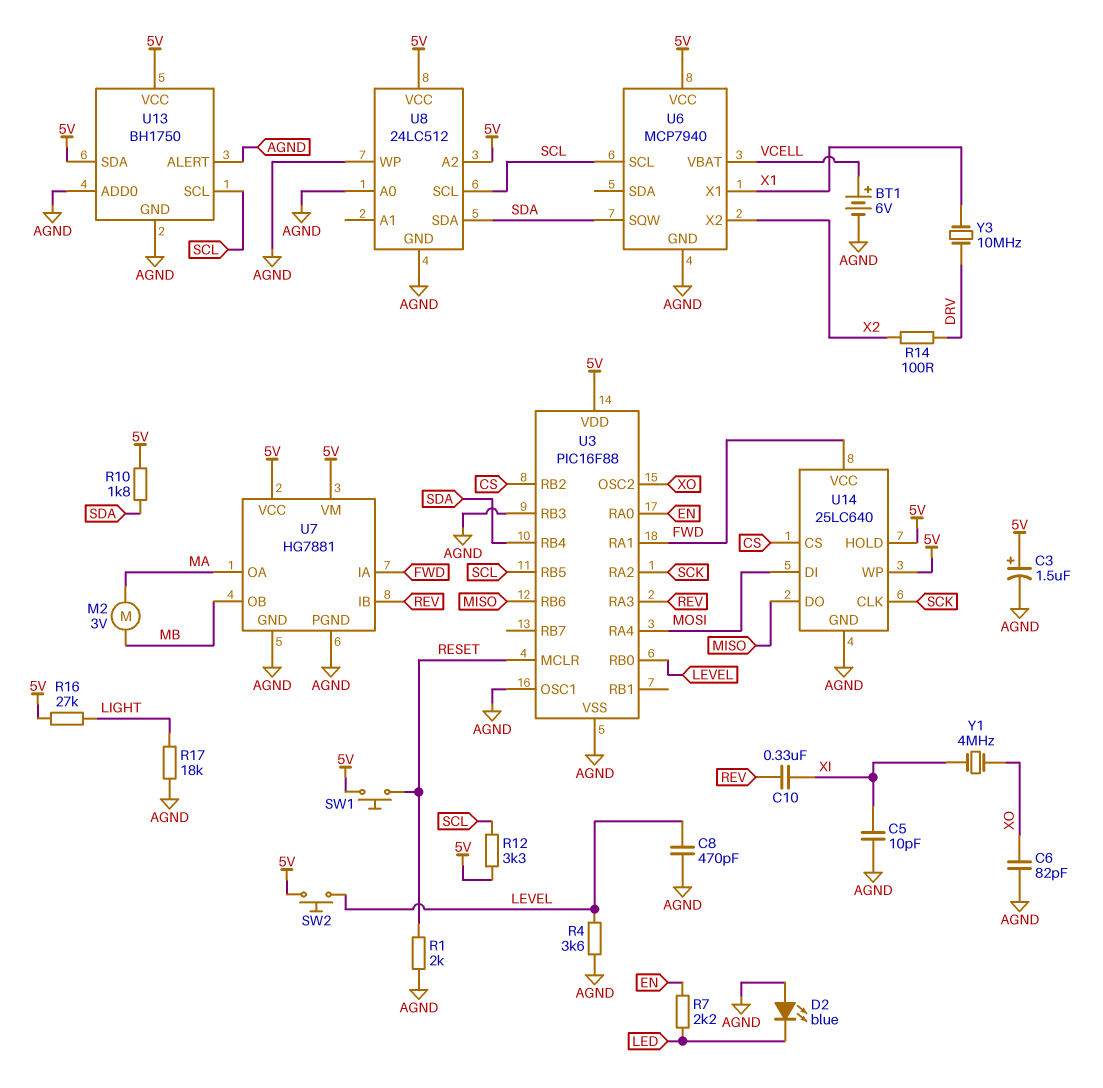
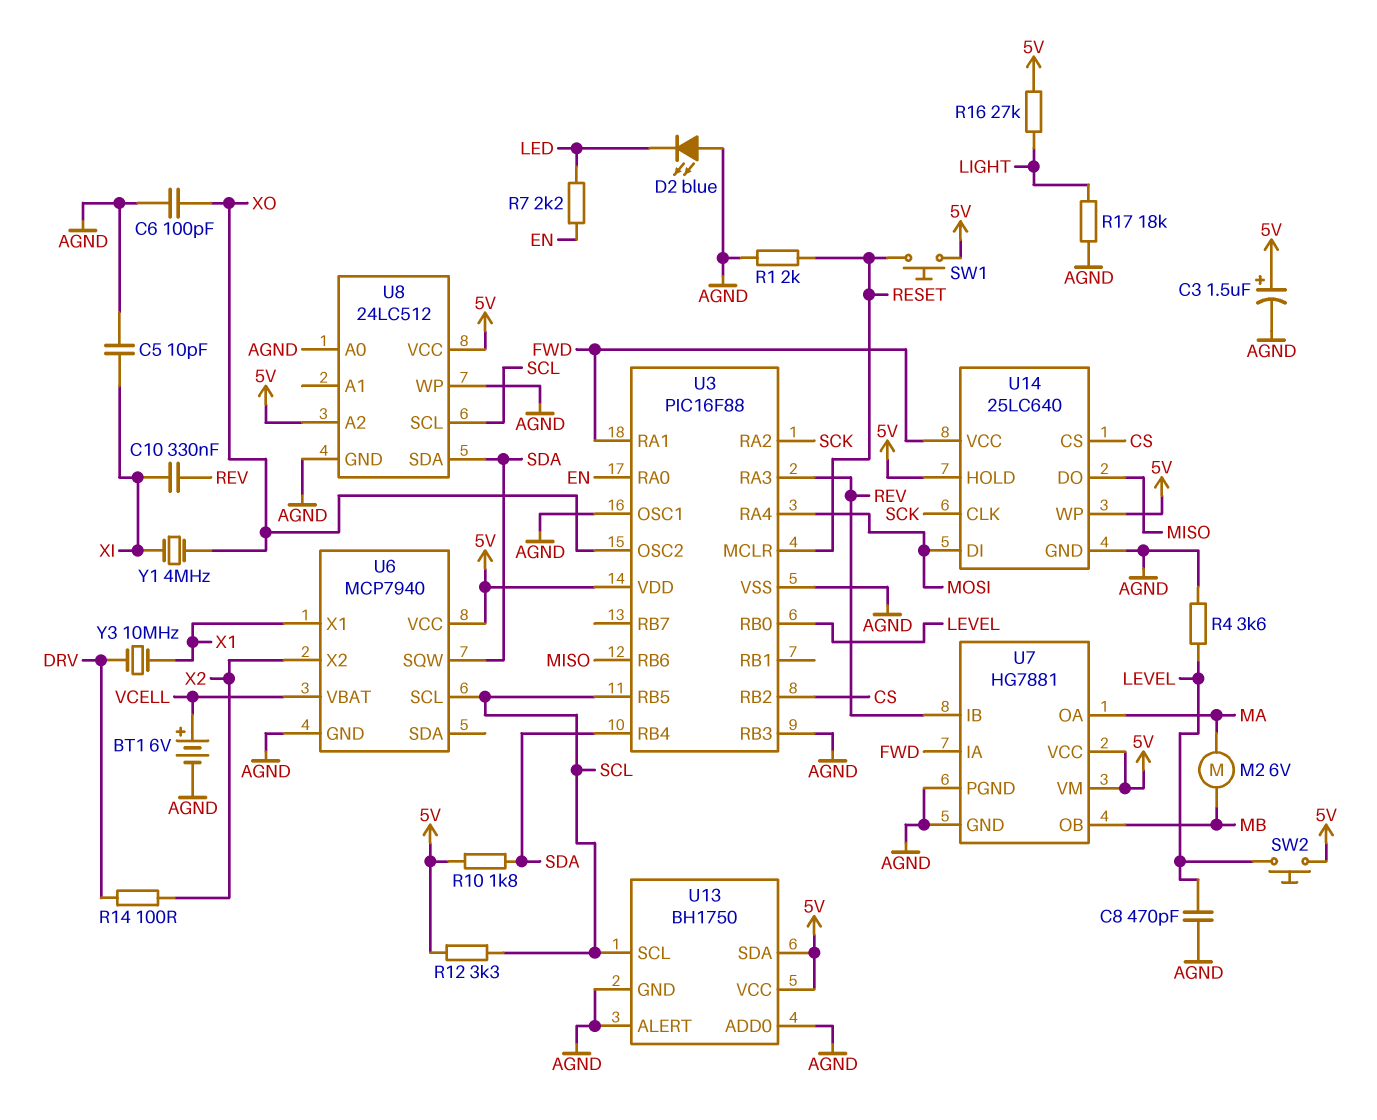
C6: 82pF (AGND, XO) -> 100pF (AGND, XO)
M2: motor 3V (MA, MB) -> motor 6V (MA, MB)

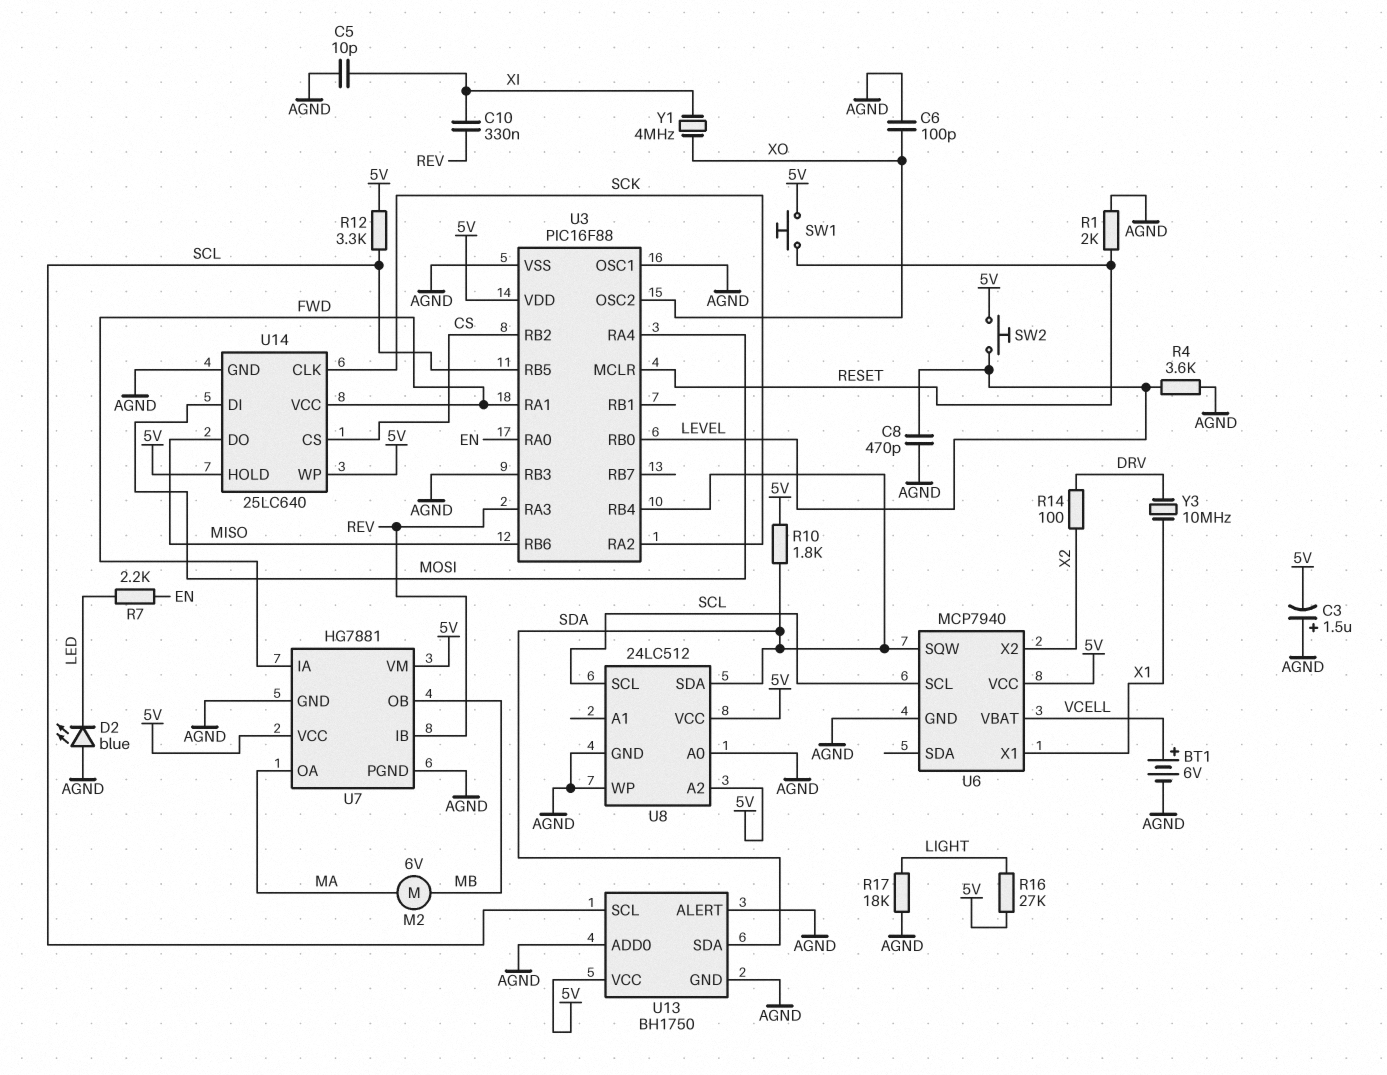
C3: 1.5uF (plus 5V, minus AGND) -> 1.5uF (plus AGND, minus 5V)
U13 pin SDA: 5V -> SDA

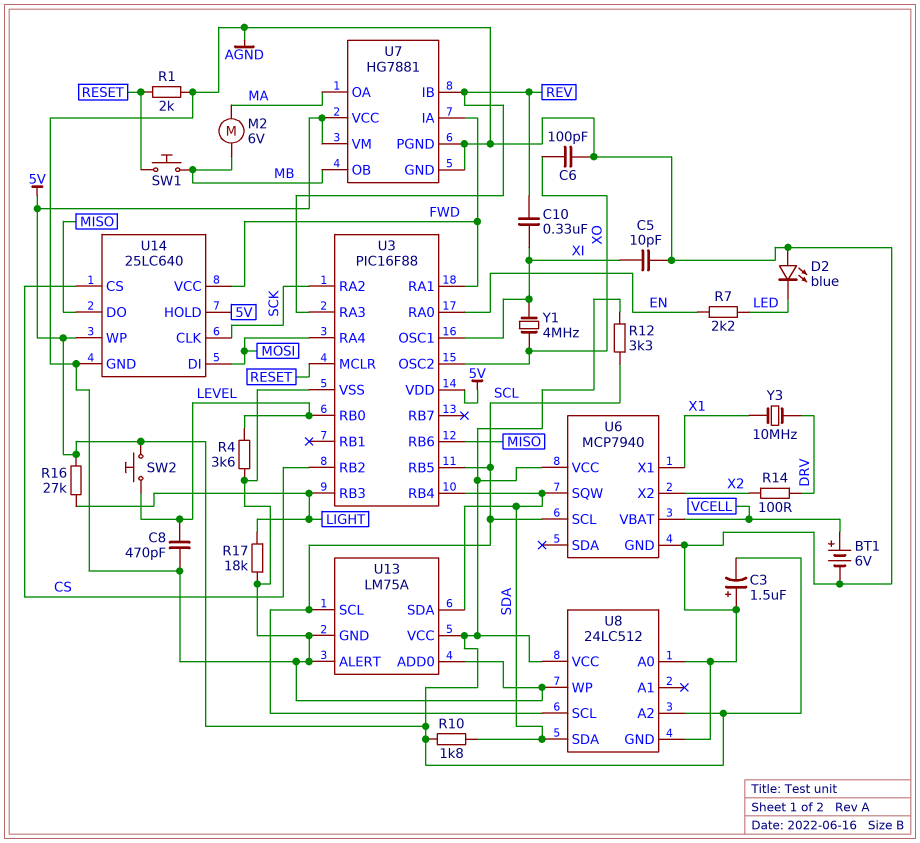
SW1: button (5V, RESET) -> button (MB, RESET)
U3 pin OSC1: AGND -> XI
U3 pin RB3: AGND -> LIGHT
U13: BH1750 -> LM75A

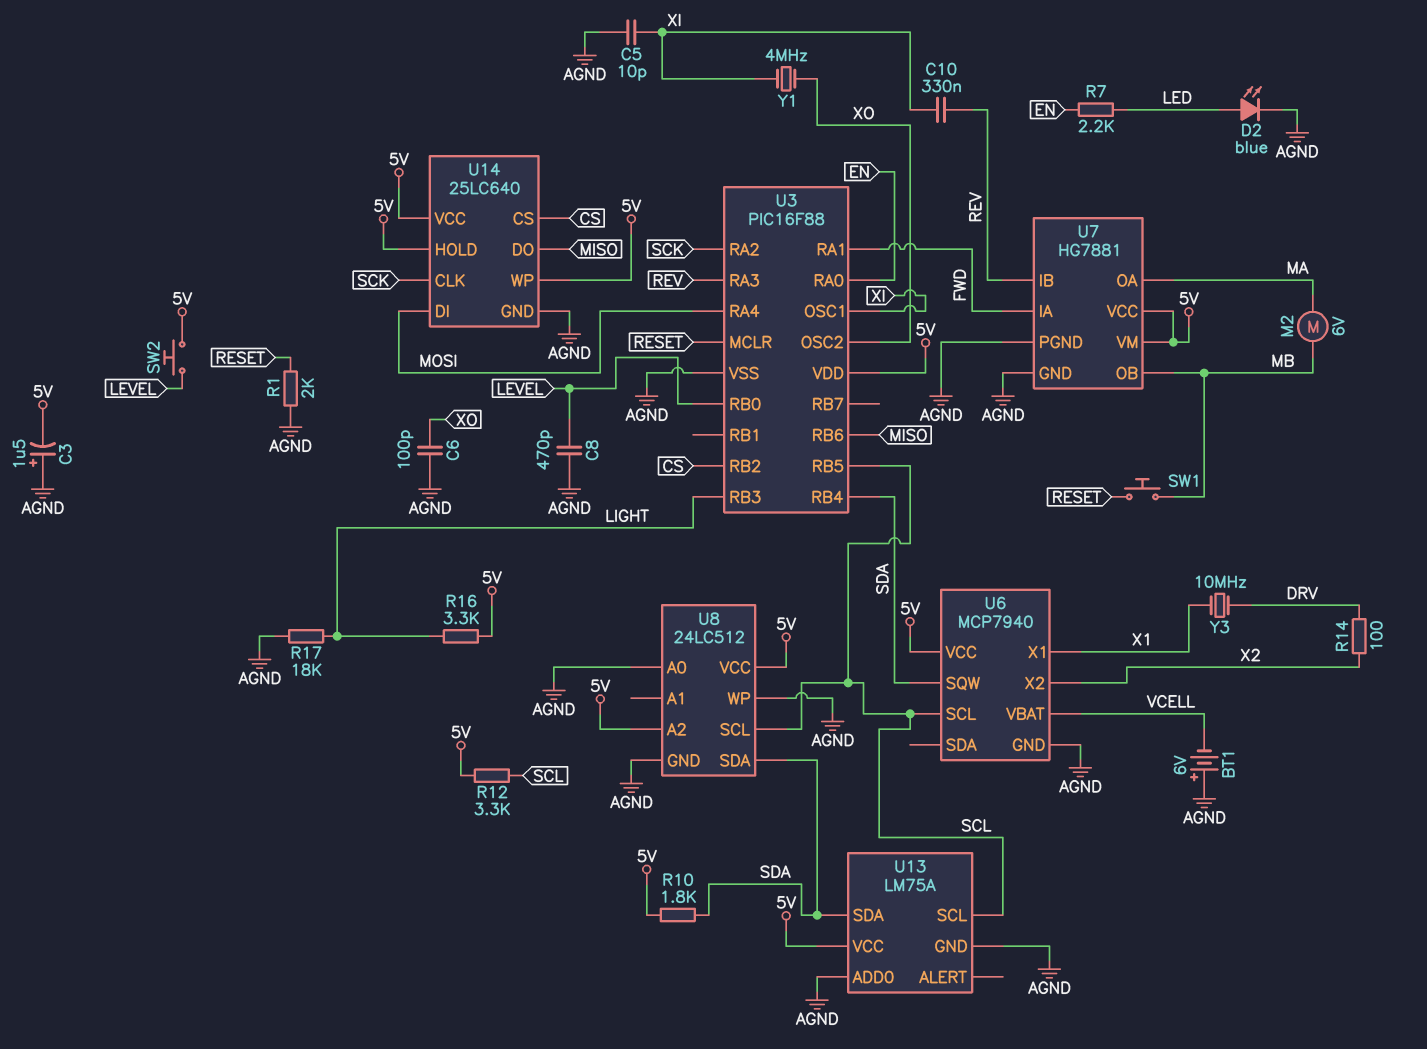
BT1: 6V (plus VCELL, minus AGND) -> 6V (plus AGND, minus VCELL)
D2: LED blue (A AGND, K LED) -> LED blue (A LED, K AGND)
R4: 3.6k (AGND, LEVEL) -> none
R16: 27k (5V, LIGHT) -> 3.3k (5V, LIGHT)
U13 pin ALERT: AGND -> none
U14 pin VCC: FWD -> 5V

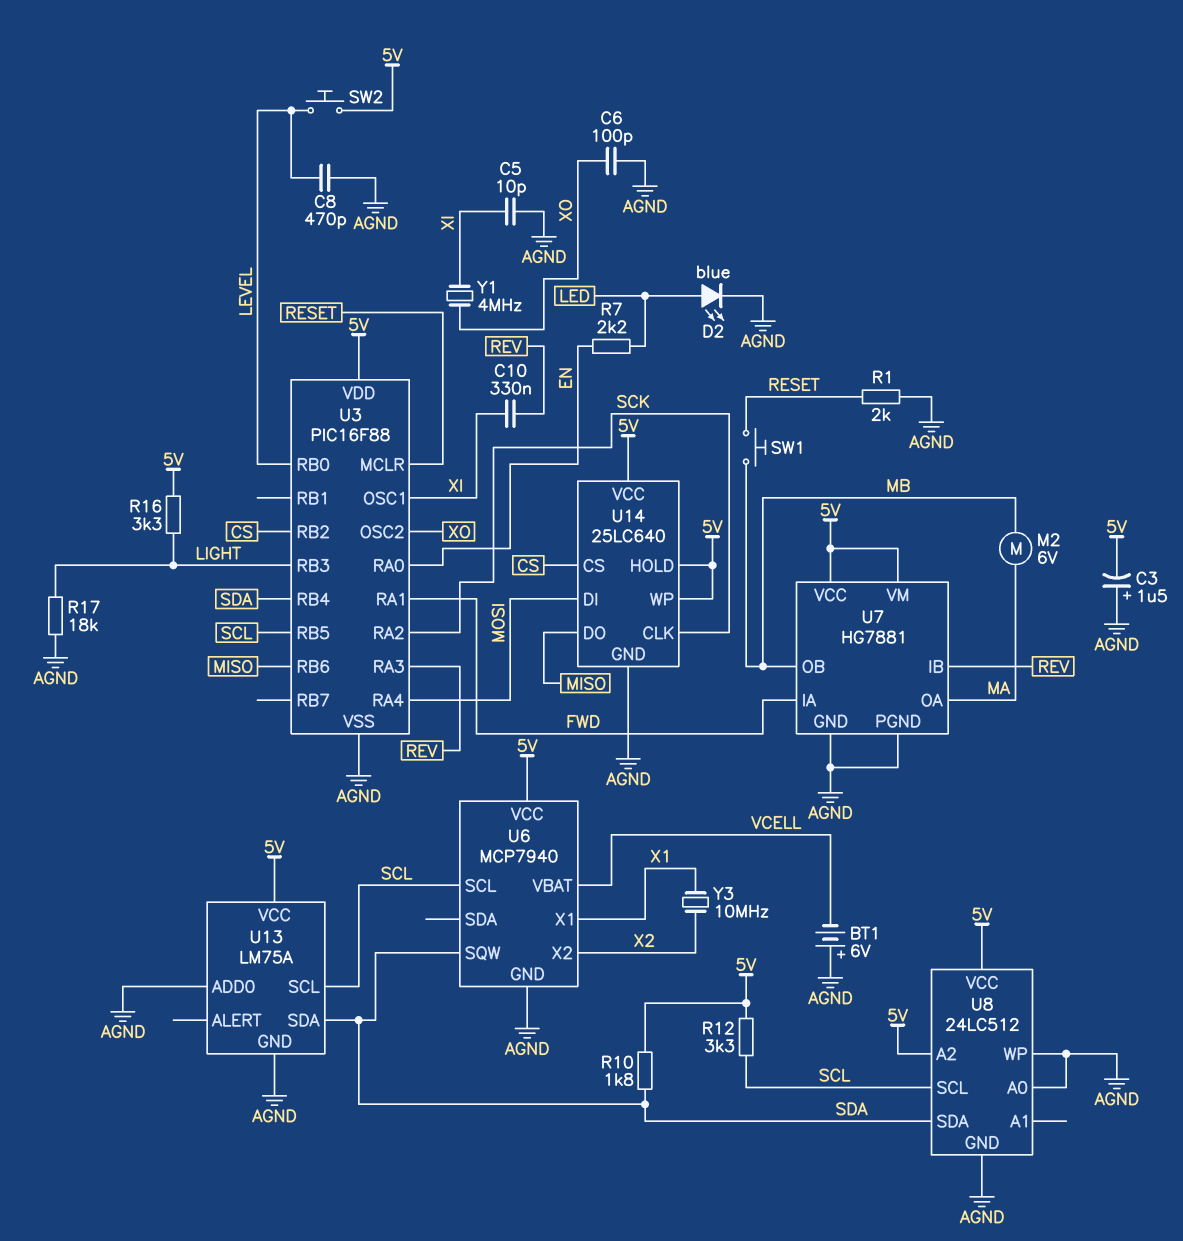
R14: 100 (DRV, X2) -> none
Y3: 10MHz (DRV, X1) -> 10MHz (X1, X2)

